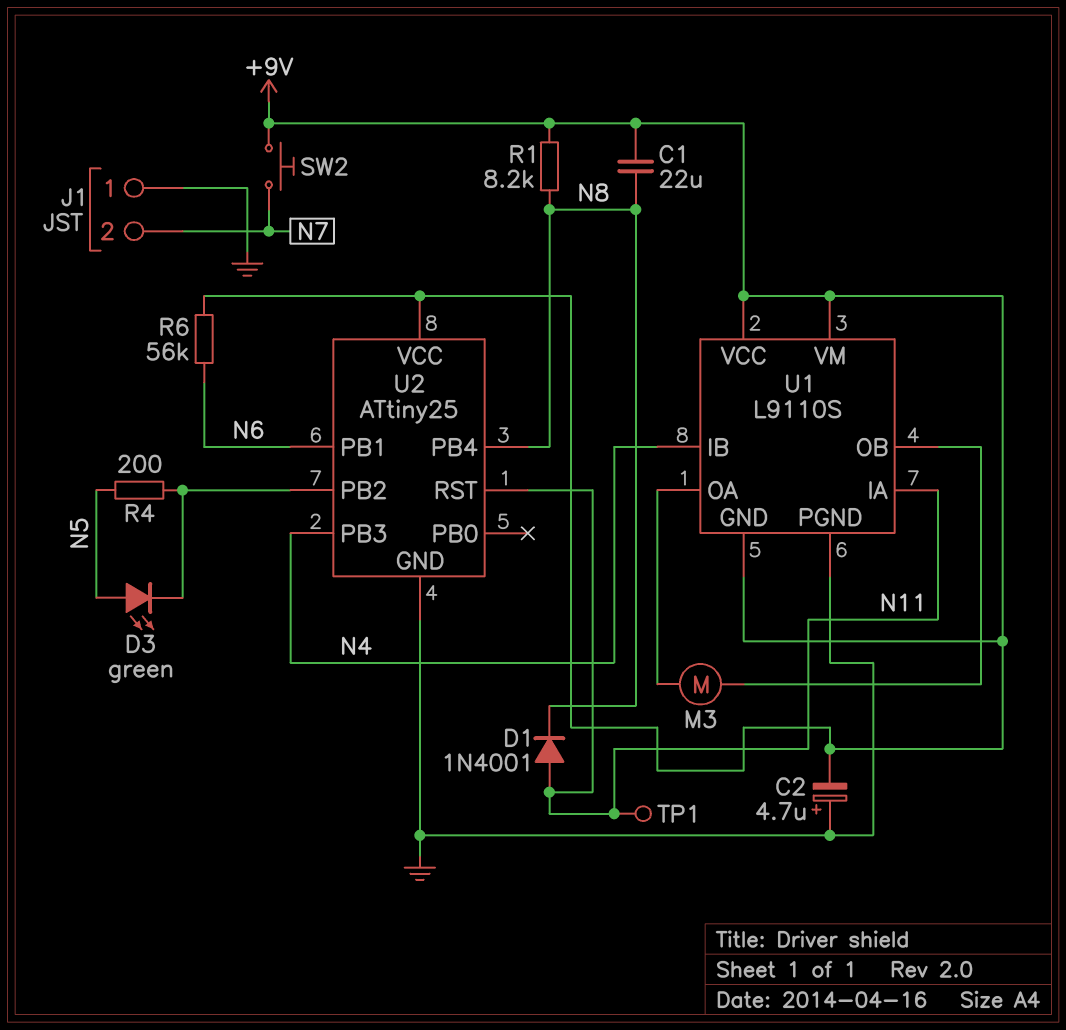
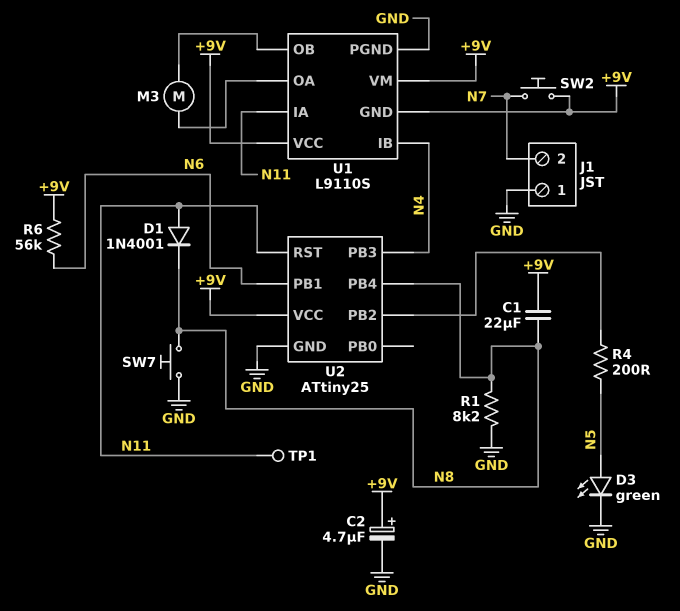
C2: 4.7uF (plus GND, minus +9V) -> 4.7uF (plus +9V, minus GND)
D3: LED green (A N5, K U2/PB2) -> LED green (A N5, K GND)
R1: 8.2k (+9V, N8) -> 8.2k (GND, N8)
SW7: none -> button (GND, N8)

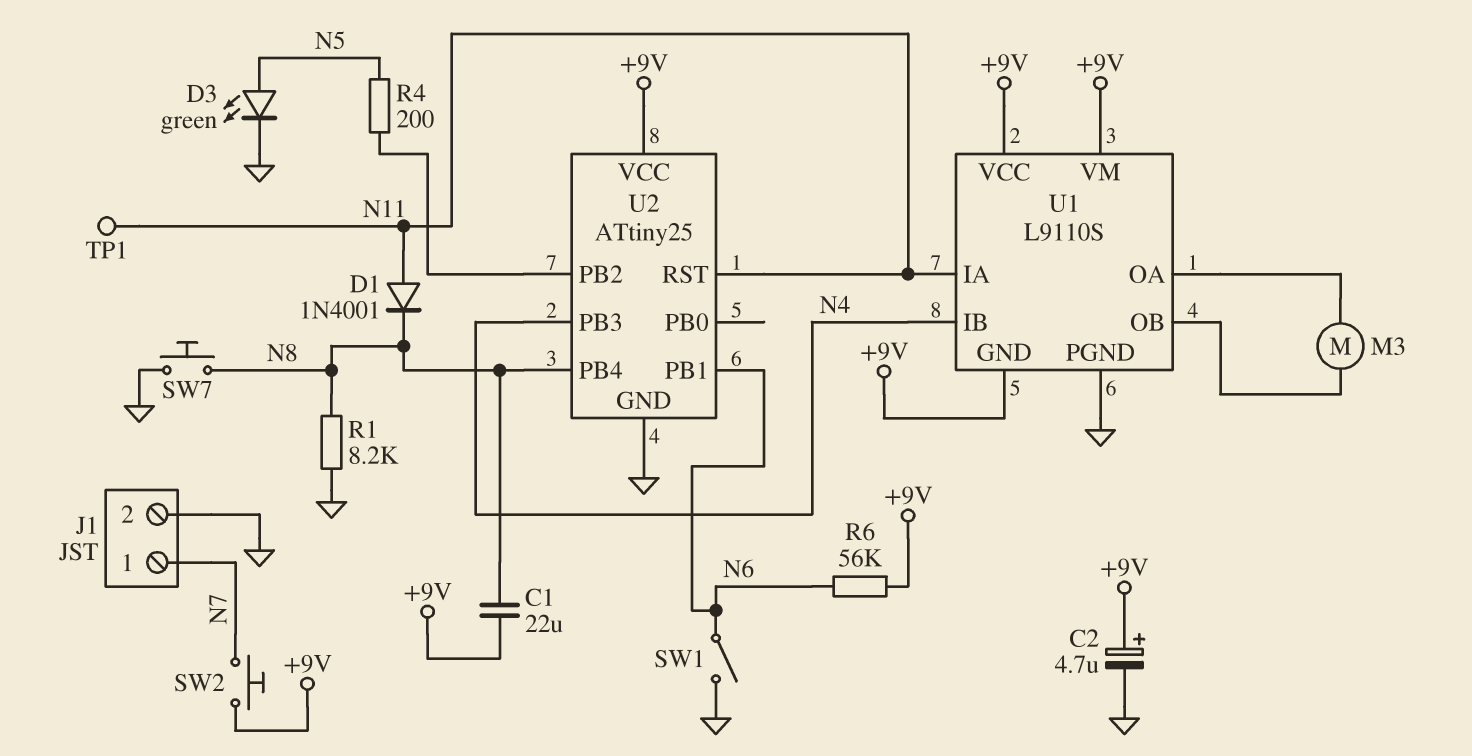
J1 pin 1: GND -> N7
J1 pin 2: N7 -> GND
SW1: none -> switch (GND, N6)

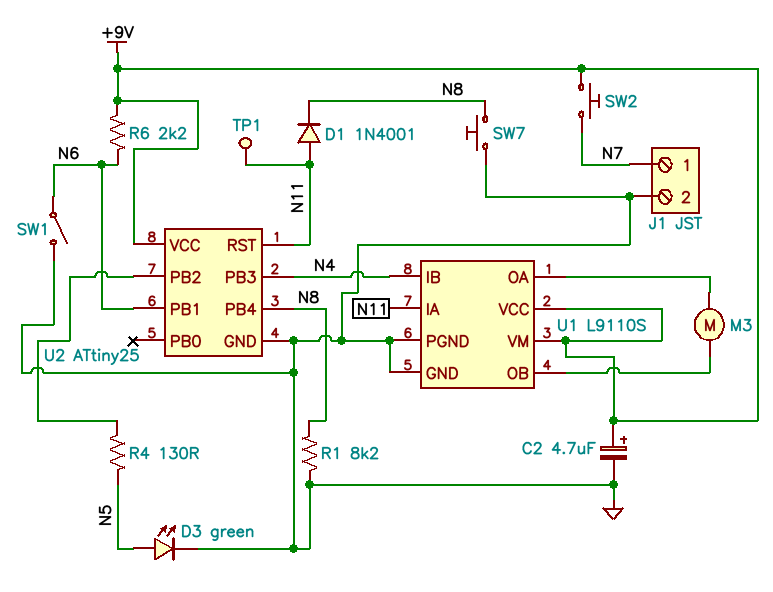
C1: 22uF (+9V, N8) -> none
R4: 200 (N5, U2/PB2) -> 130 (N5, U2/PB2)
R6: 56k (+9V, N6) -> 2.2k (+9V, N6)
U1 pin GND: +9V -> GND

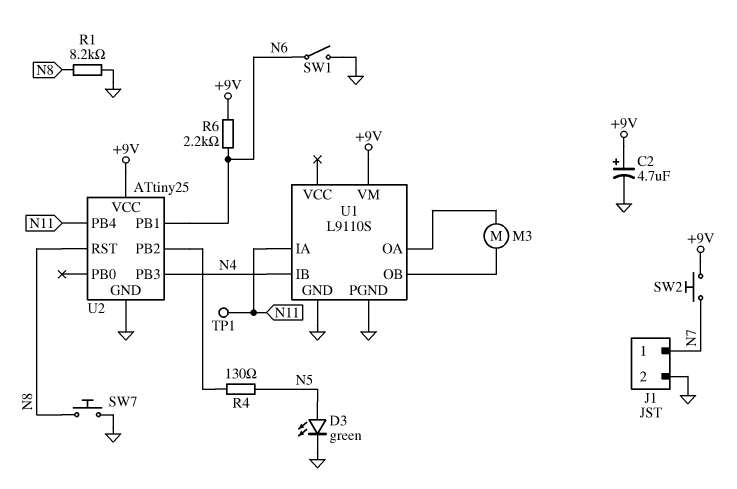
D1: diode 1N4001 (A N11, K N8) -> none
U1 pin VCC: +9V -> none
U2 pin PB4: N8 -> N11
U2 pin RST: N11 -> N8

